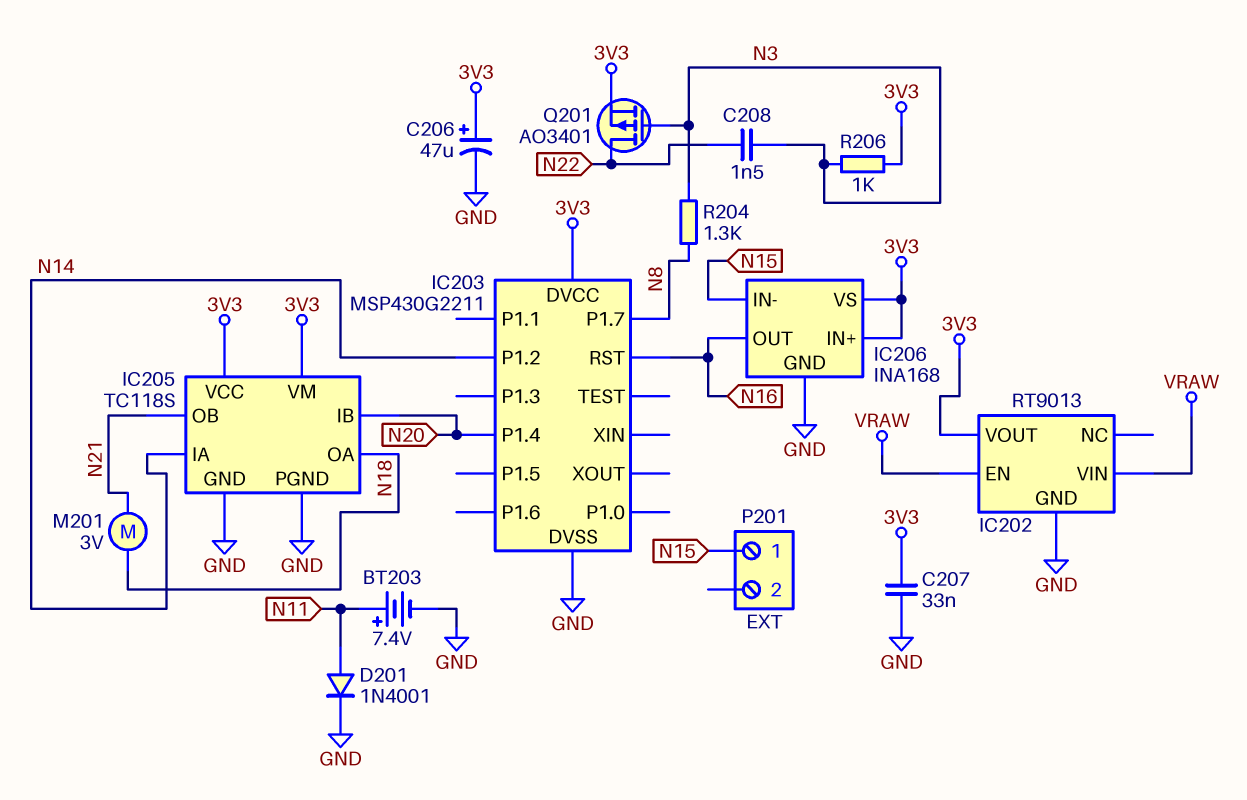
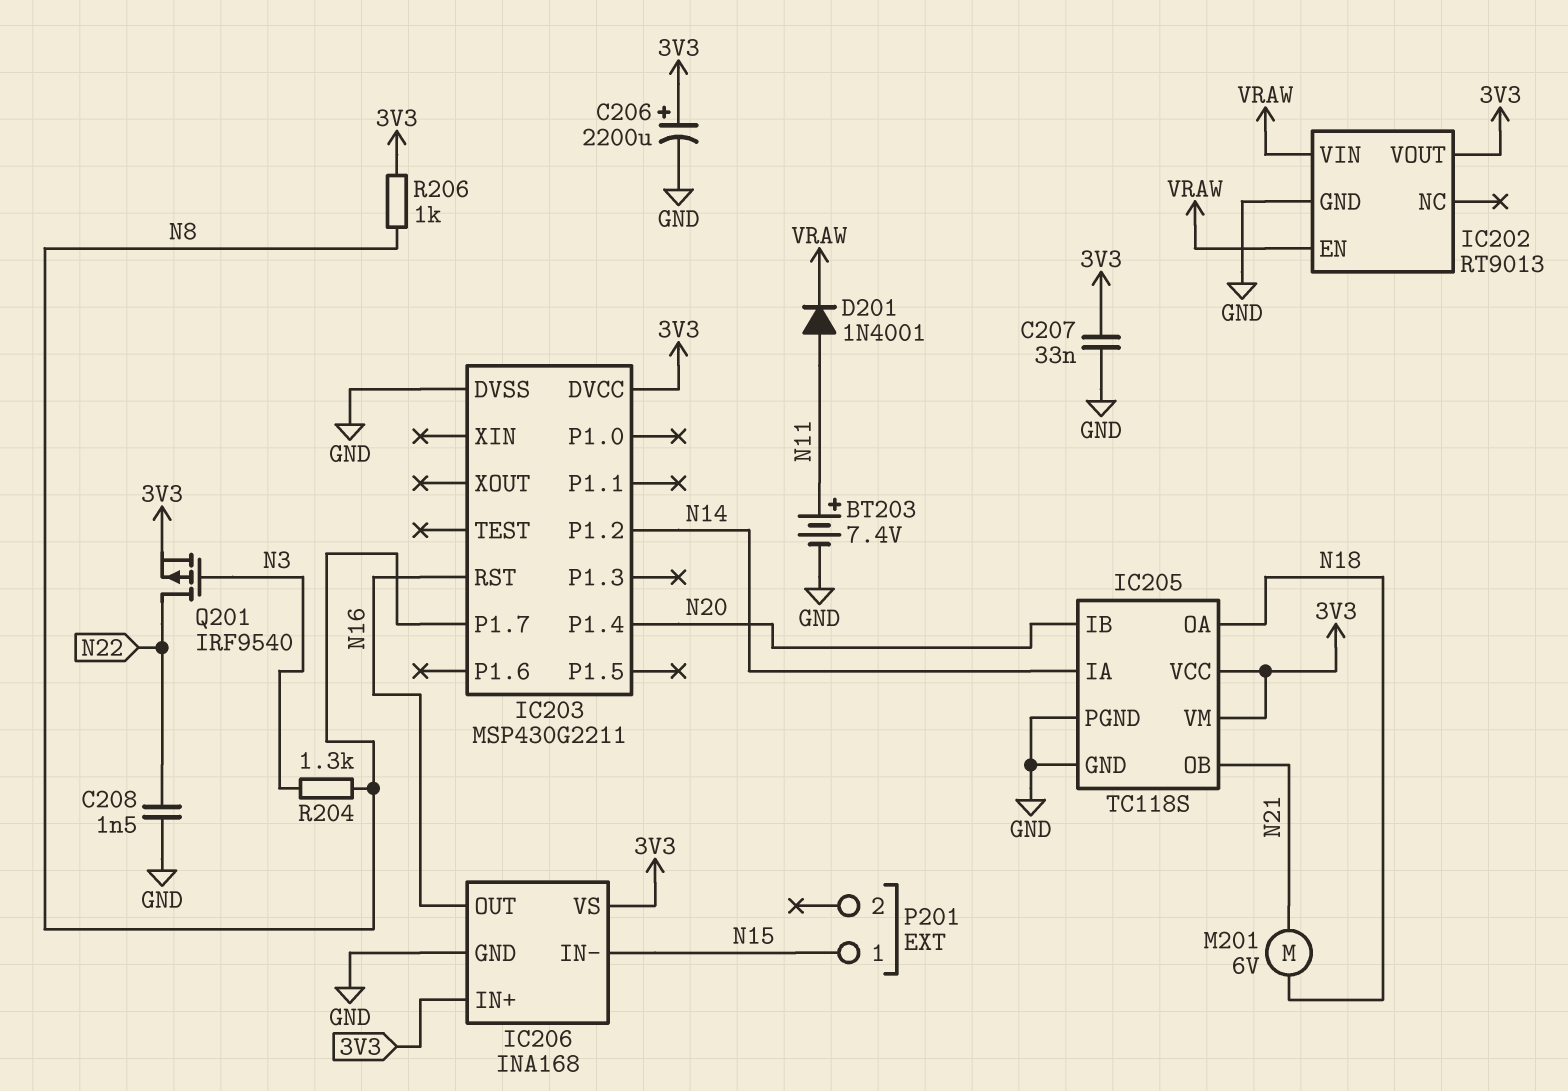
C206: 47uF (plus 3V3, minus GND) -> 2200uF (plus 3V3, minus GND)
C208: 1.5nF (N3, N22) -> 1.5nF (GND, N22)
D201: diode 1N4001 (A N11, K GND) -> diode 1N4001 (A N11, K VRAW)
M201: motor 3V (N18, N21) -> motor 6V (N18, N21)
Q201: PMOS AO3401 (G N3, D N22, S 3V3) -> PMOS IRF9540 (G N3, D N22, S 3V3)
R206: 1k (3V3, N3) -> 1k (3V3, N8)

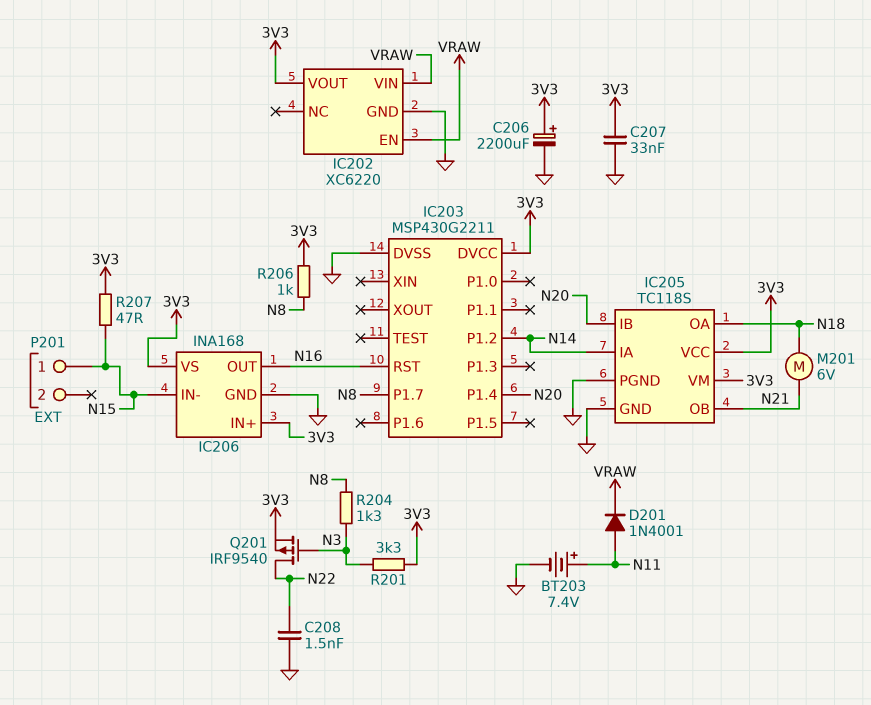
IC202: RT9013 -> XC6220
R201: none -> 3.3k (3V3, N3)
R207: none -> 47 (3V3, N15)

